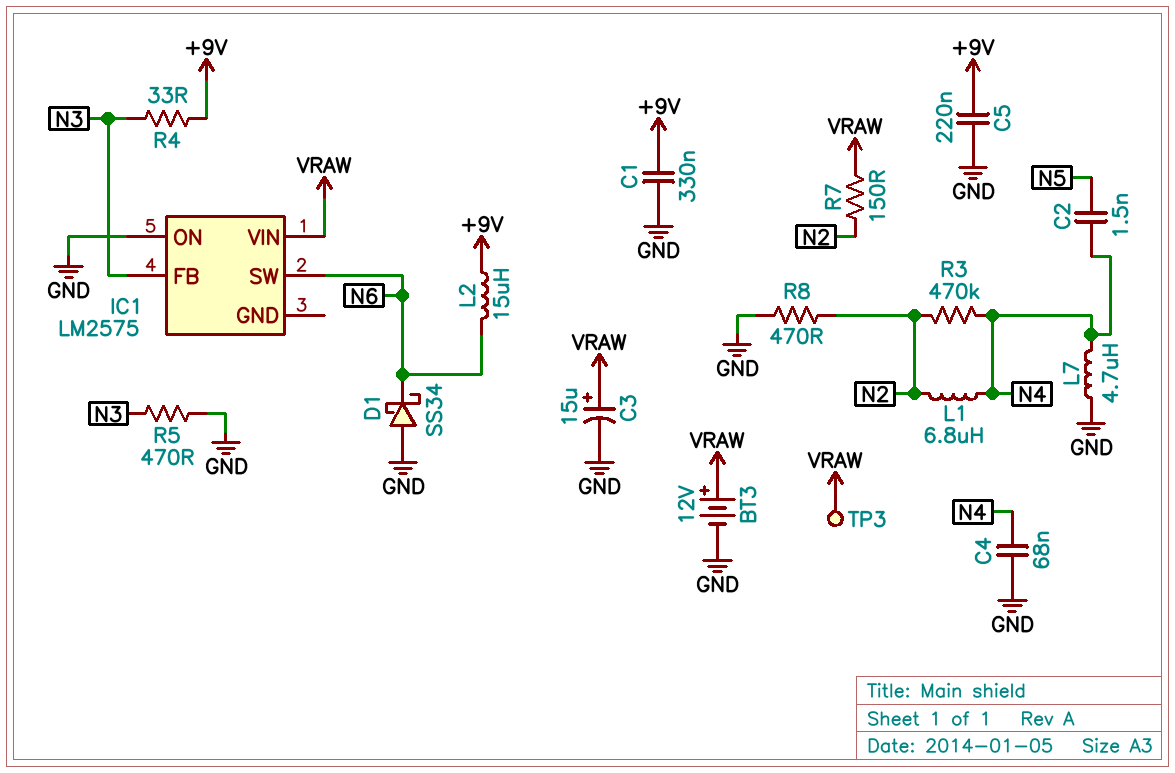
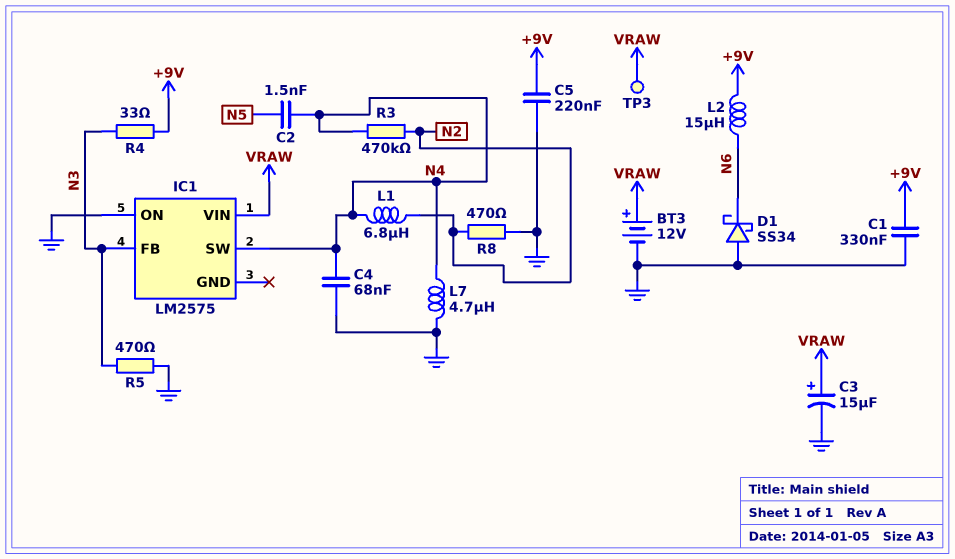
IC1 pin SW: N6 -> N4
R7: 150 (N2, VRAW) -> none

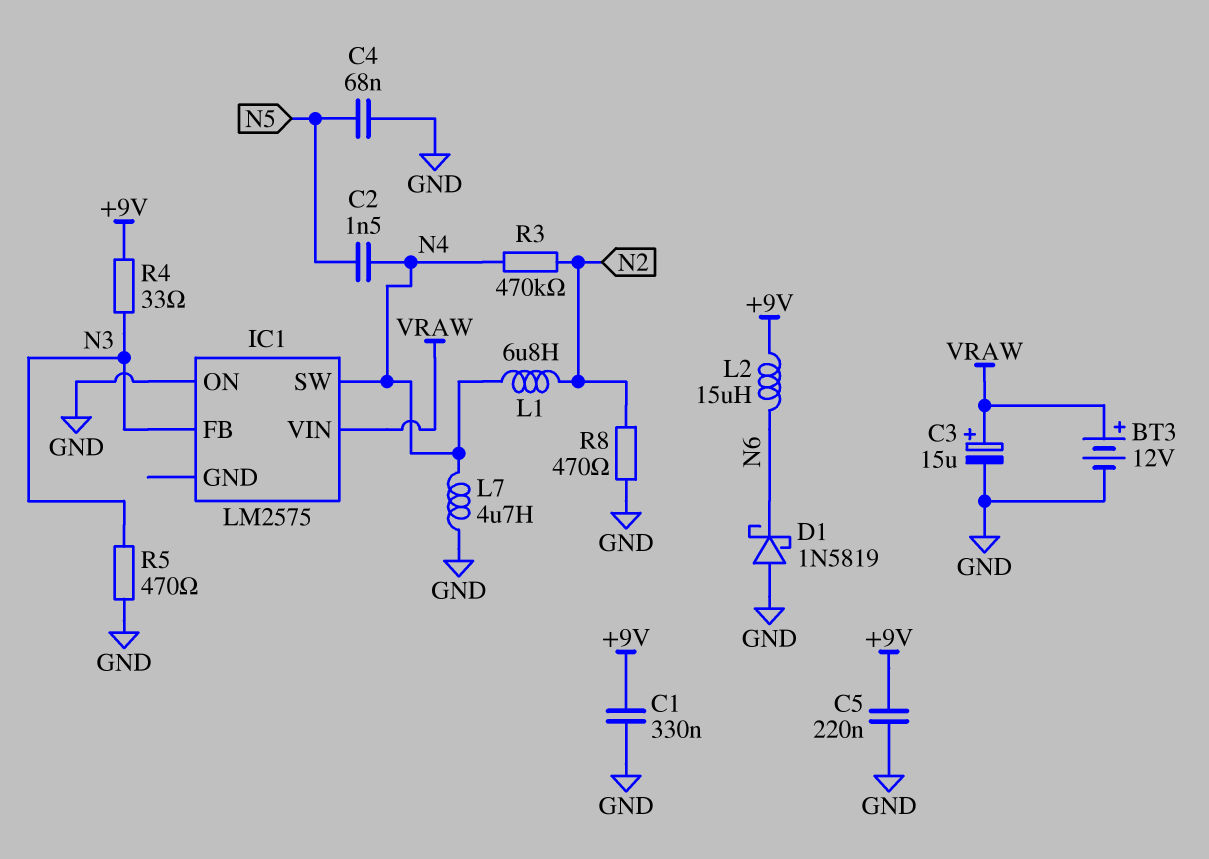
C4: 68nF (GND, N4) -> 68nF (GND, N5)
D1: schottky SS34 (A GND, K N6) -> schottky 1N5819 (A GND, K N6)
TP3: test point (VRAW) -> none

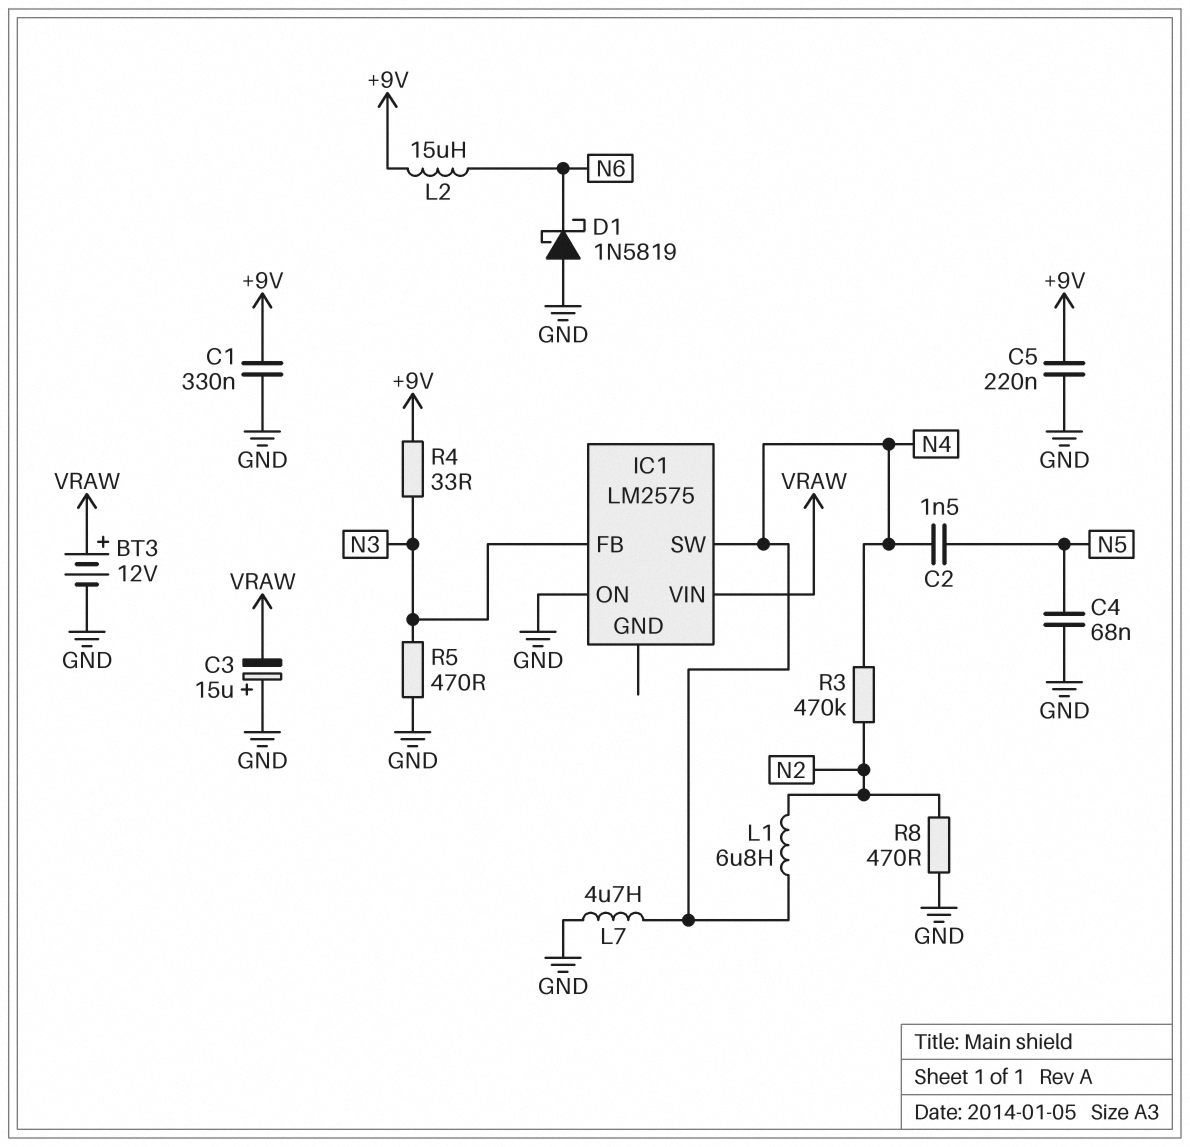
C3: 15uF (plus VRAW, minus GND) -> 15uF (plus GND, minus VRAW)

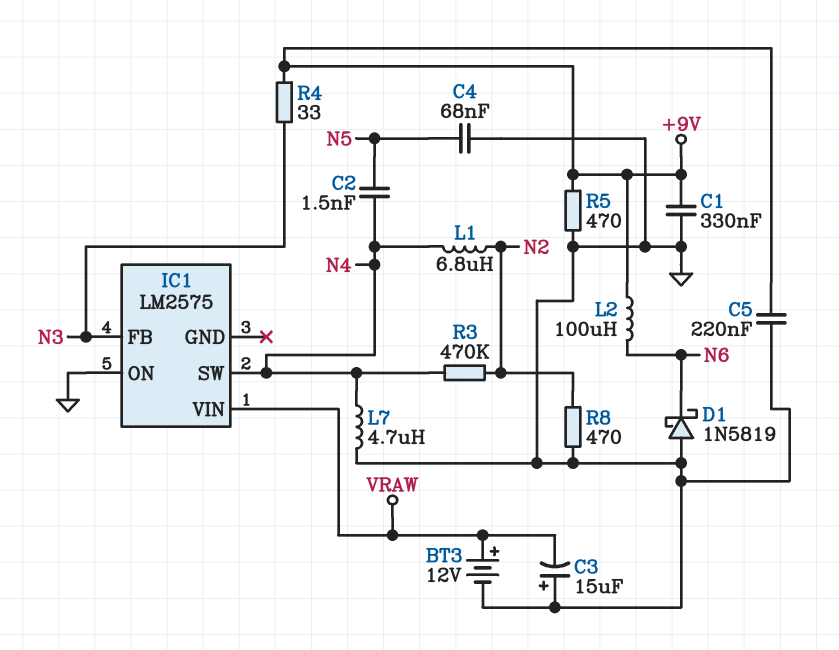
L2: 15uH (+9V, N6) -> 100uH (+9V, N6)
R5: 470 (GND, N3) -> 470 (+9V, GND)

